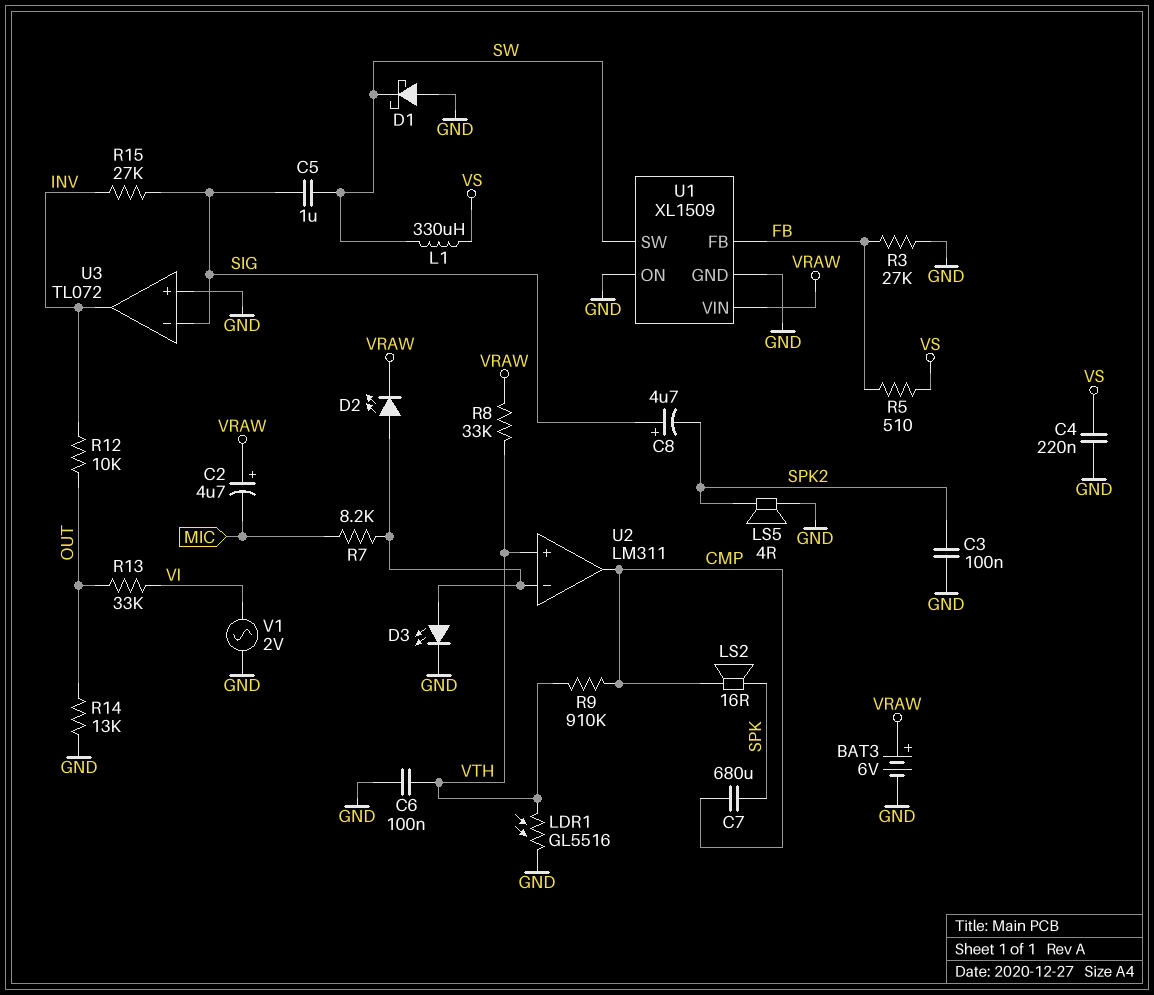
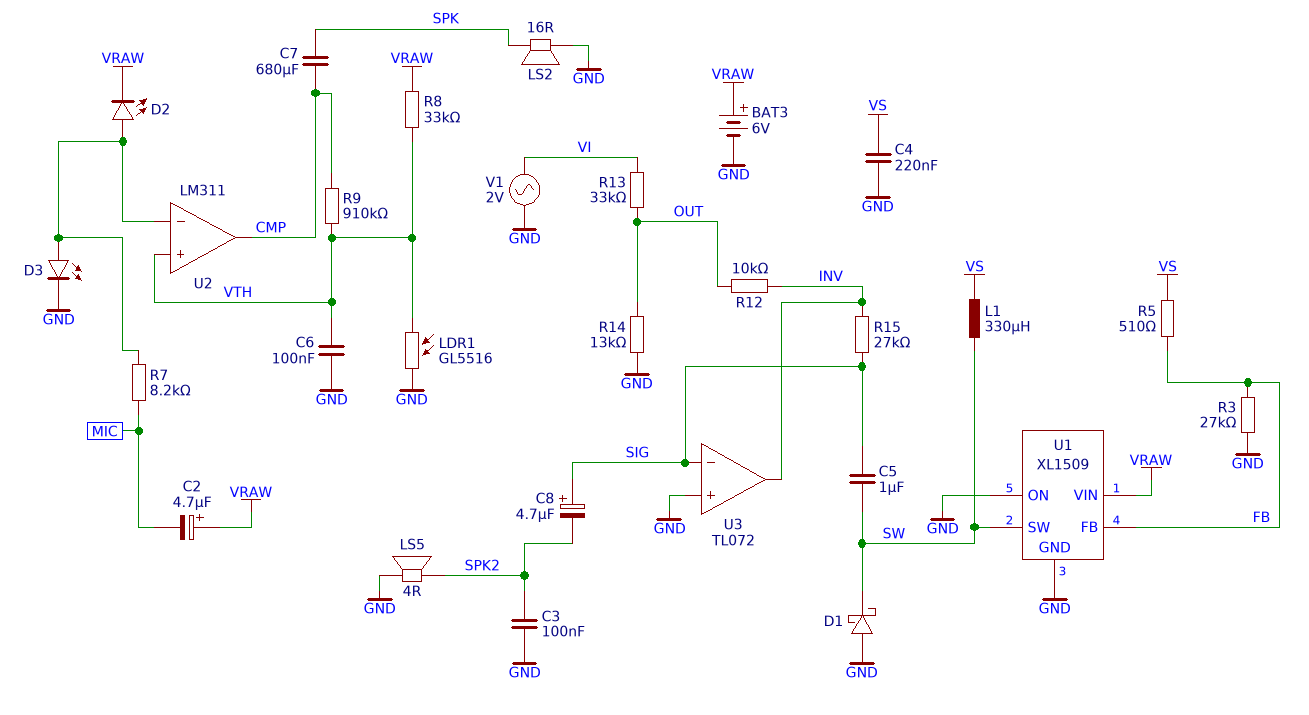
LS2: speaker 16R (CMP, SPK) -> speaker 16R (GND, SPK)

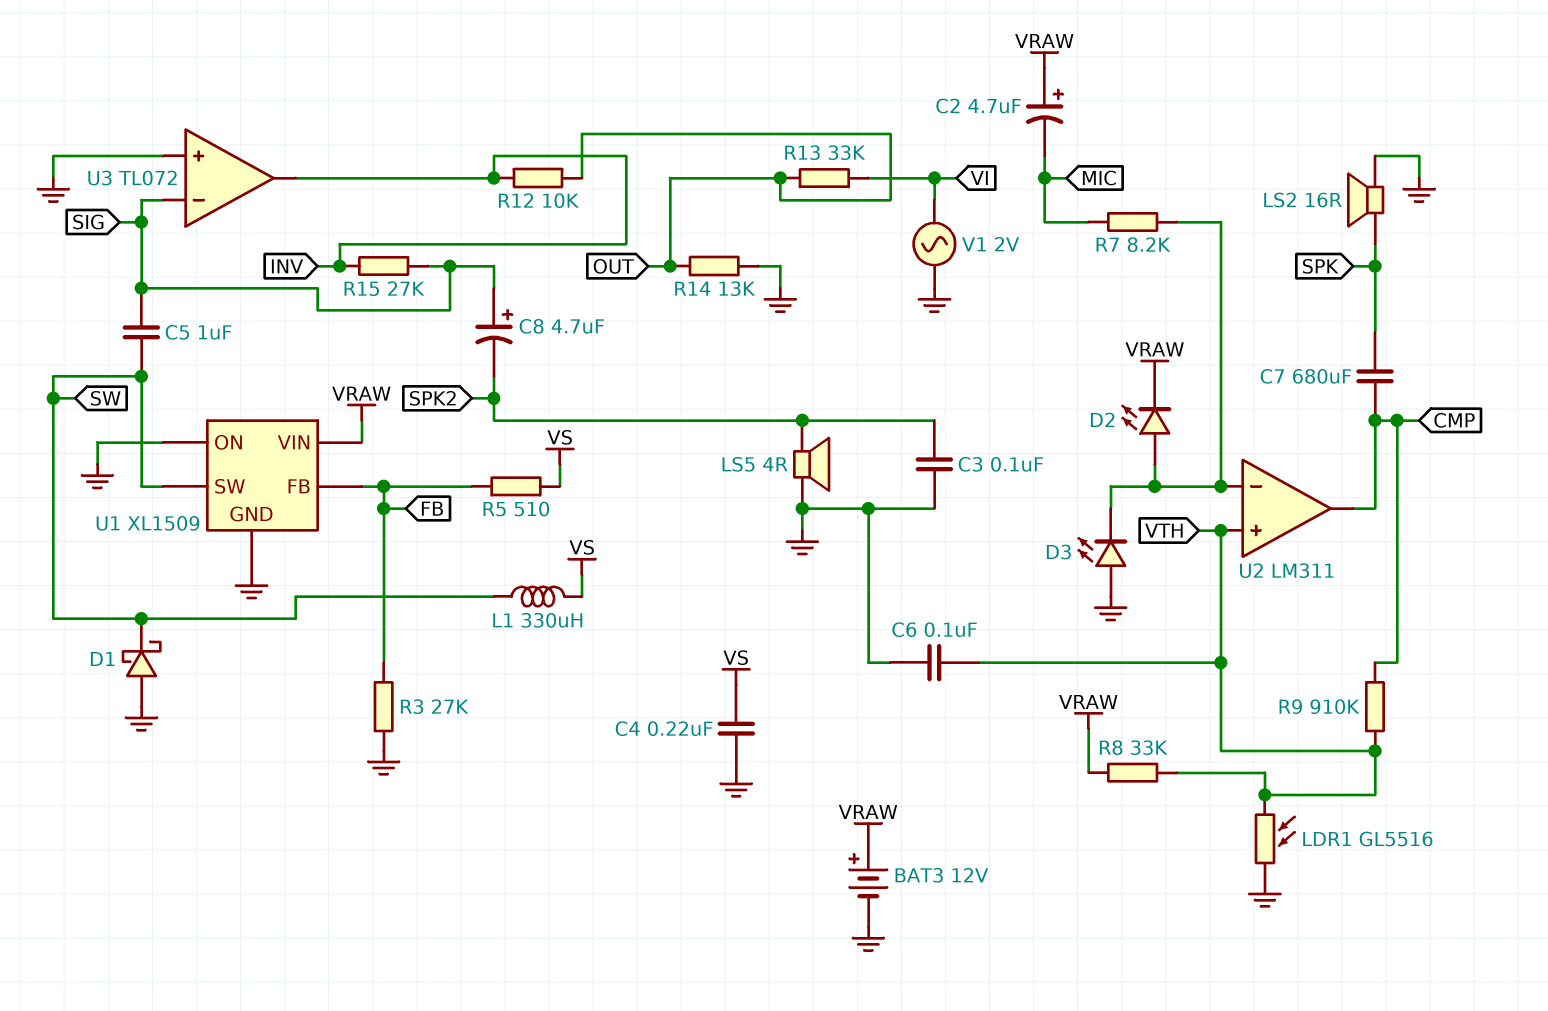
BAT3: 6V (plus VRAW, minus GND) -> 12V (plus VRAW, minus GND)
D3: LED (A U2/in-, K GND) -> LED (A GND, K U2/in-)

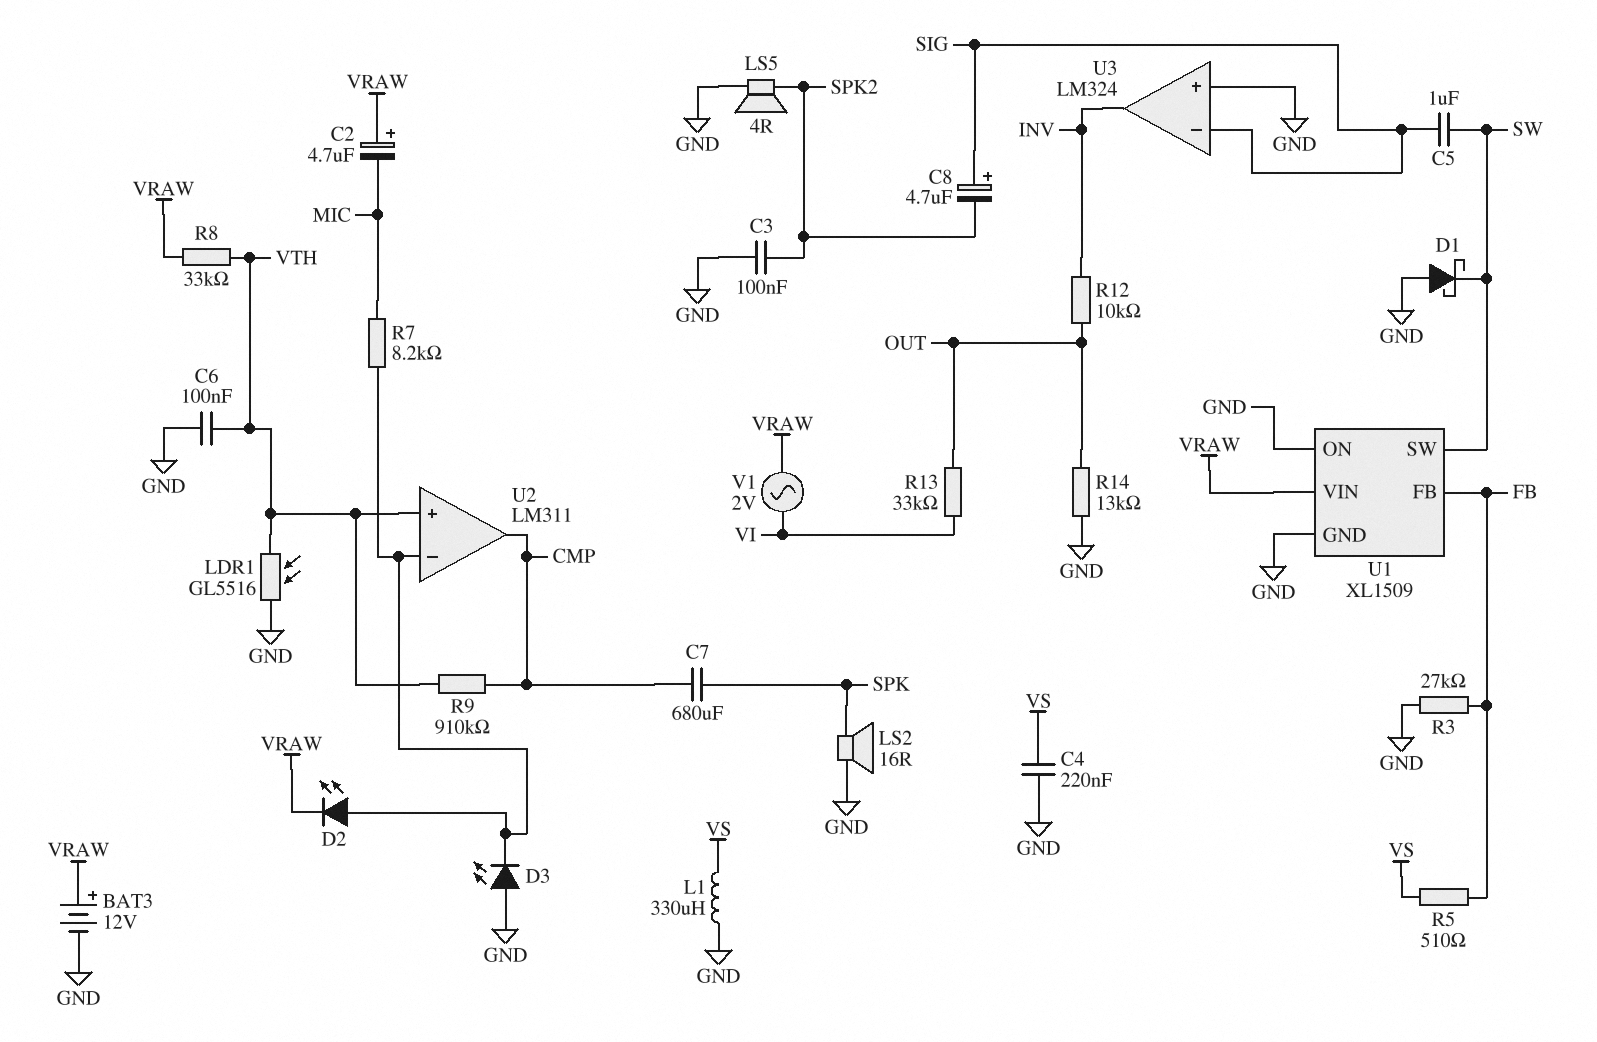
L1: 330uH (SW, VS) -> 330uH (GND, VS)
R15: 27k (INV, SIG) -> none
U3: TL072 -> LM324
V1: AC 2V (GND, VI) -> AC 2V (VI, VRAW)

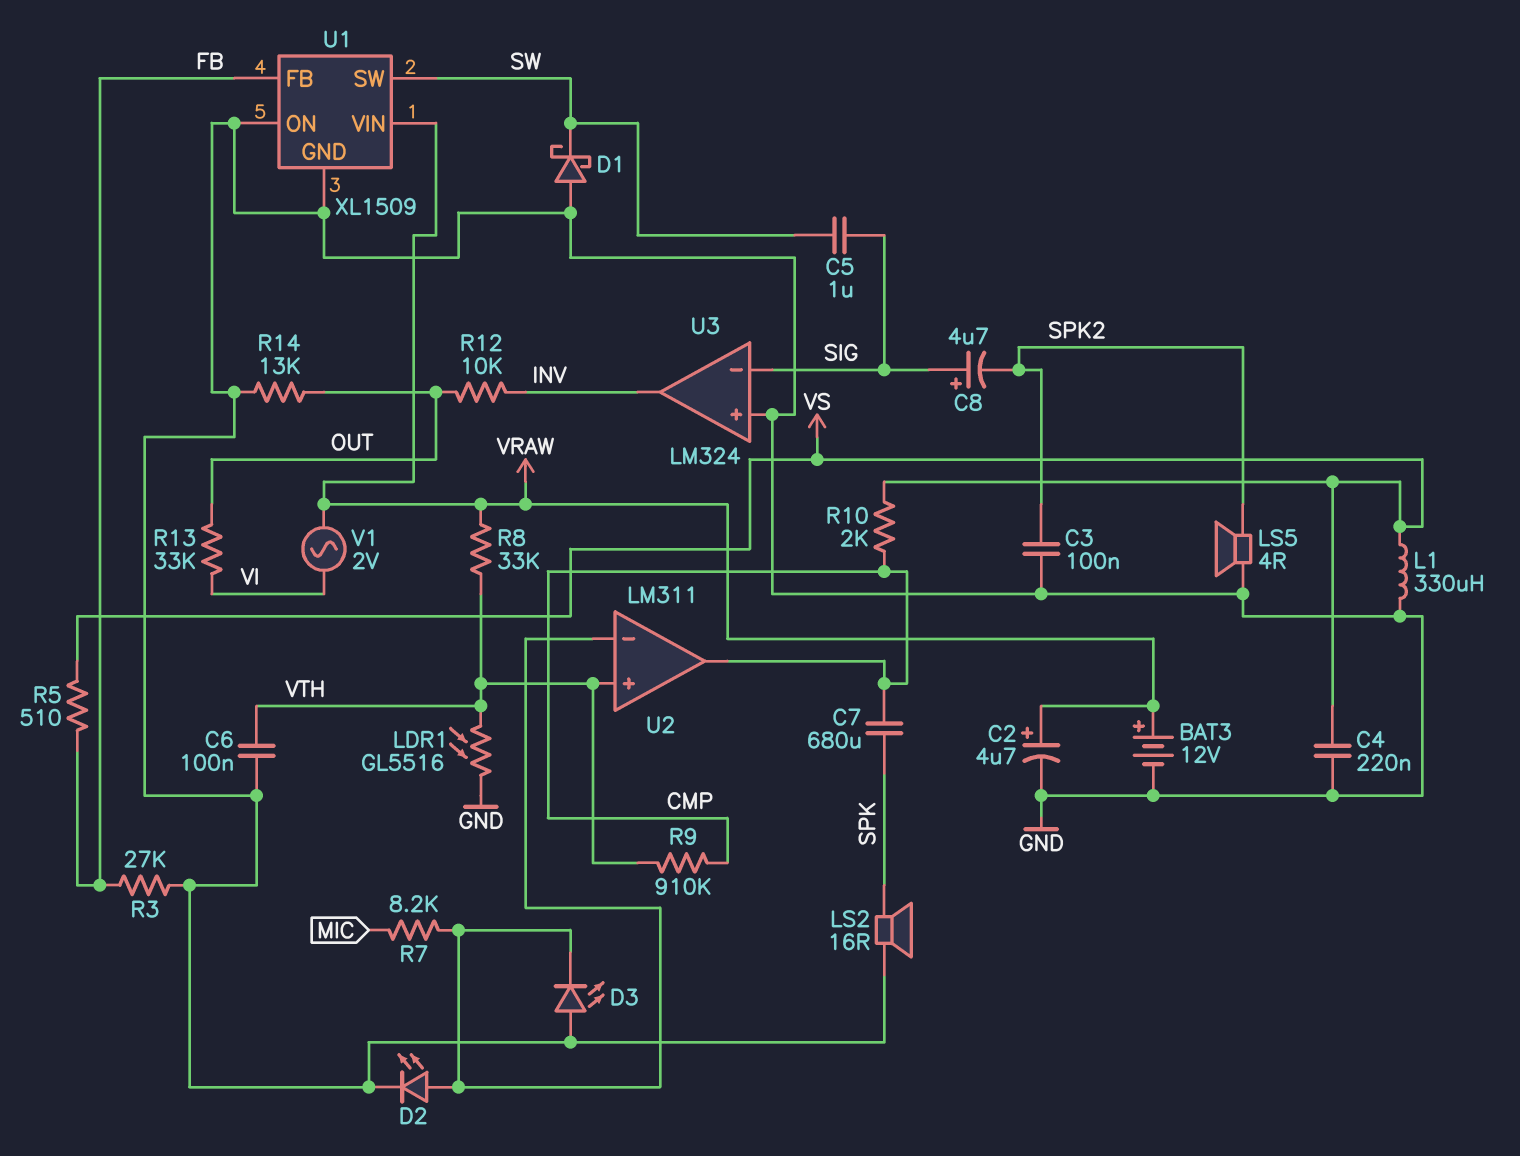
C2: 4.7uF (plus VRAW, minus MIC) -> 4.7uF (plus VRAW, minus GND)
D2: LED (A U2/in-, K VRAW) -> LED (A U2/in-, K GND)
R10: none -> 2k (CMP, VS)

